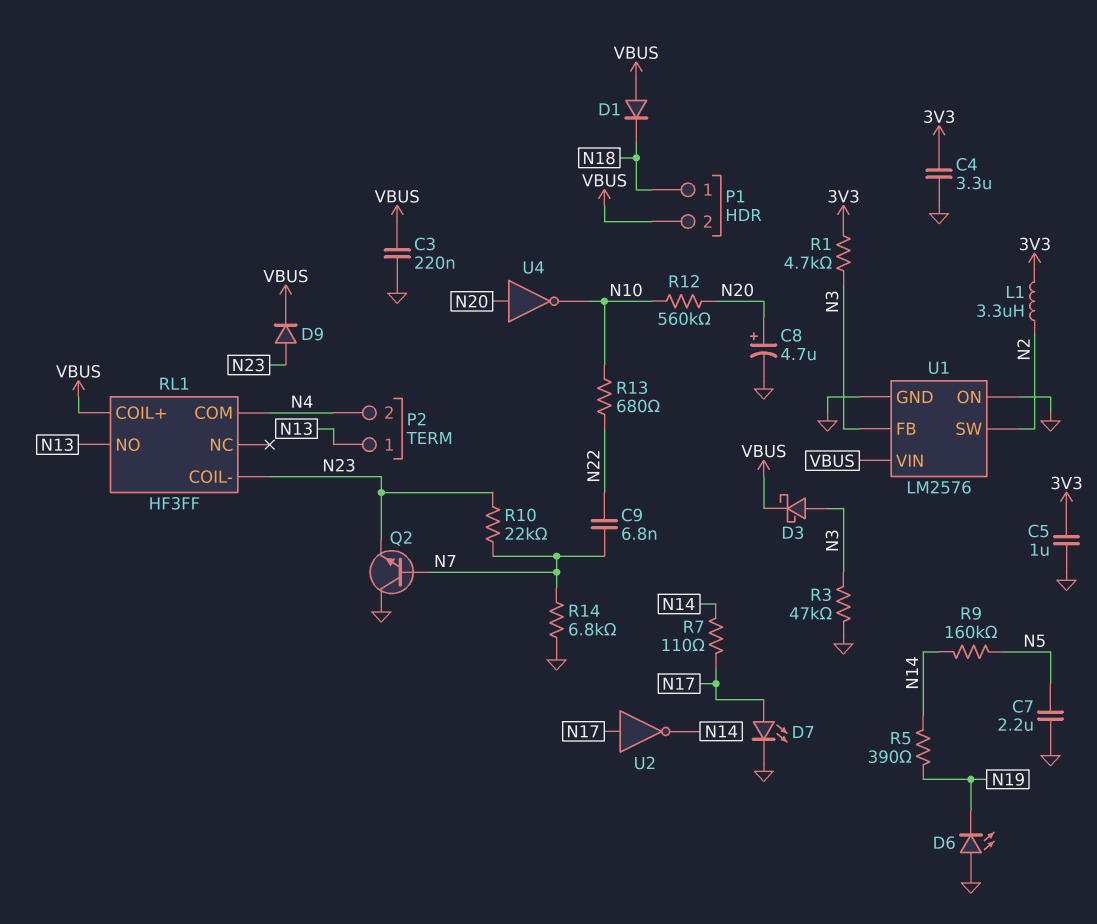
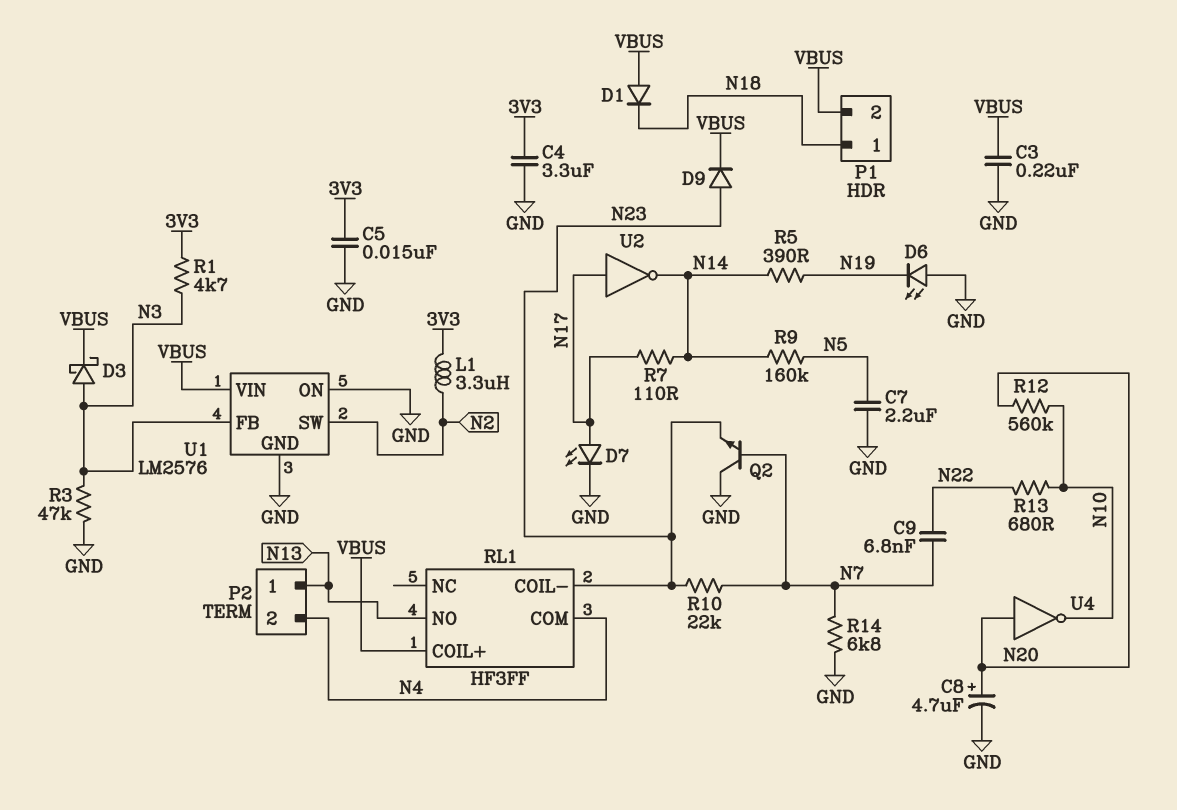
C5: 1uF (3V3, GND) -> 15nF (3V3, GND)

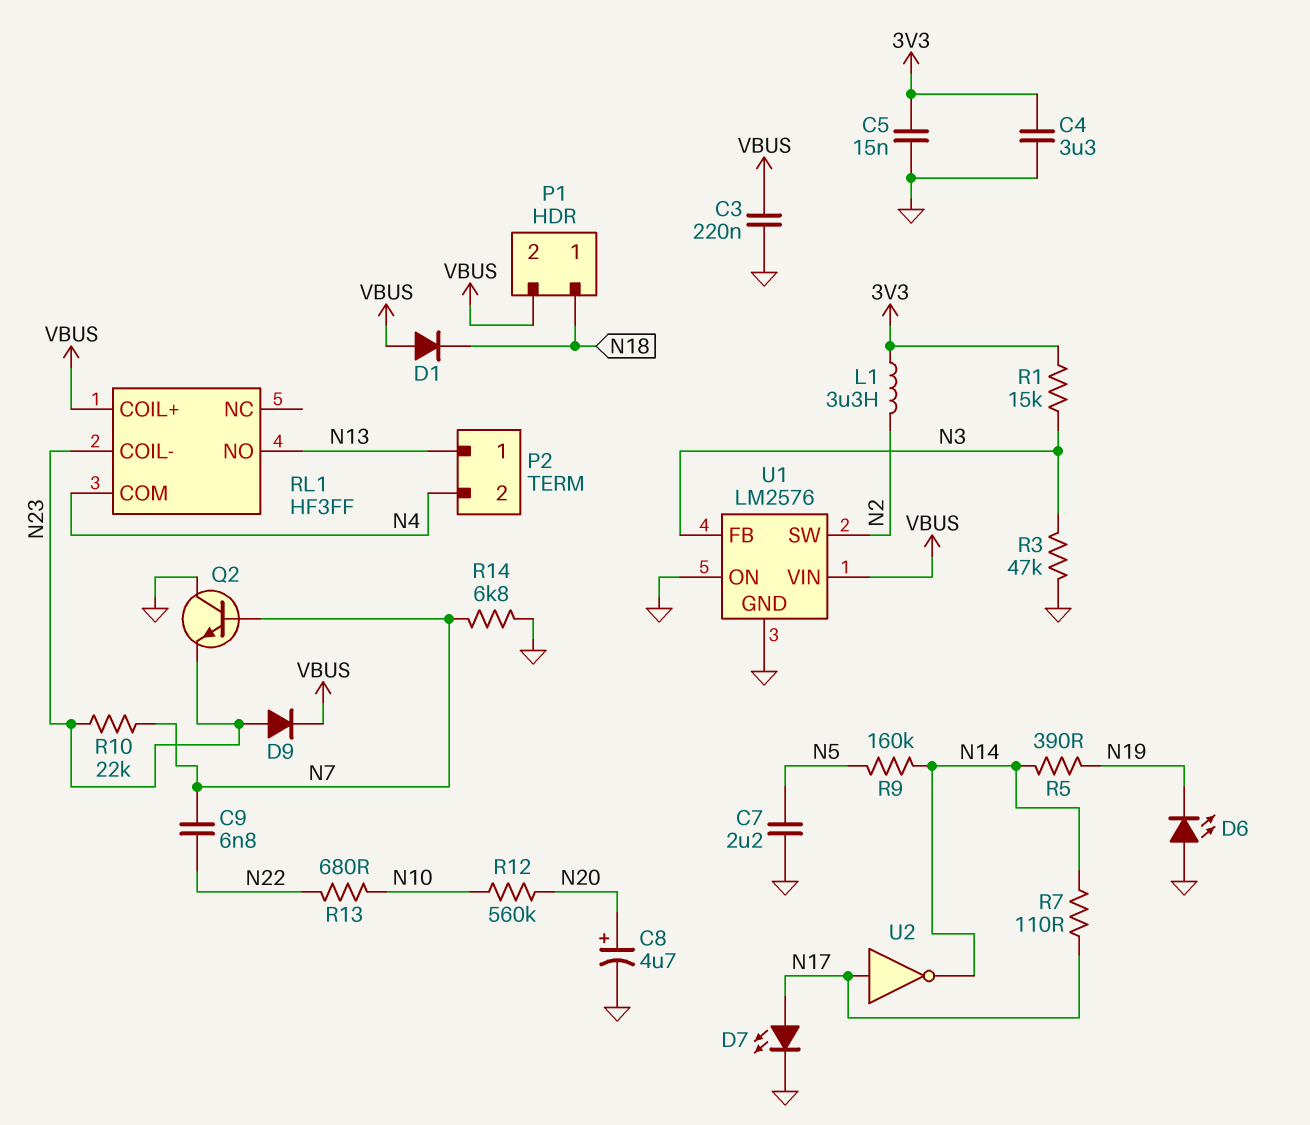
D3: schottky (A N3, K VBUS) -> none
R1: 4.7k (3V3, N3) -> 15k (3V3, N3)
U4: NOT (in N20, out N10) -> none

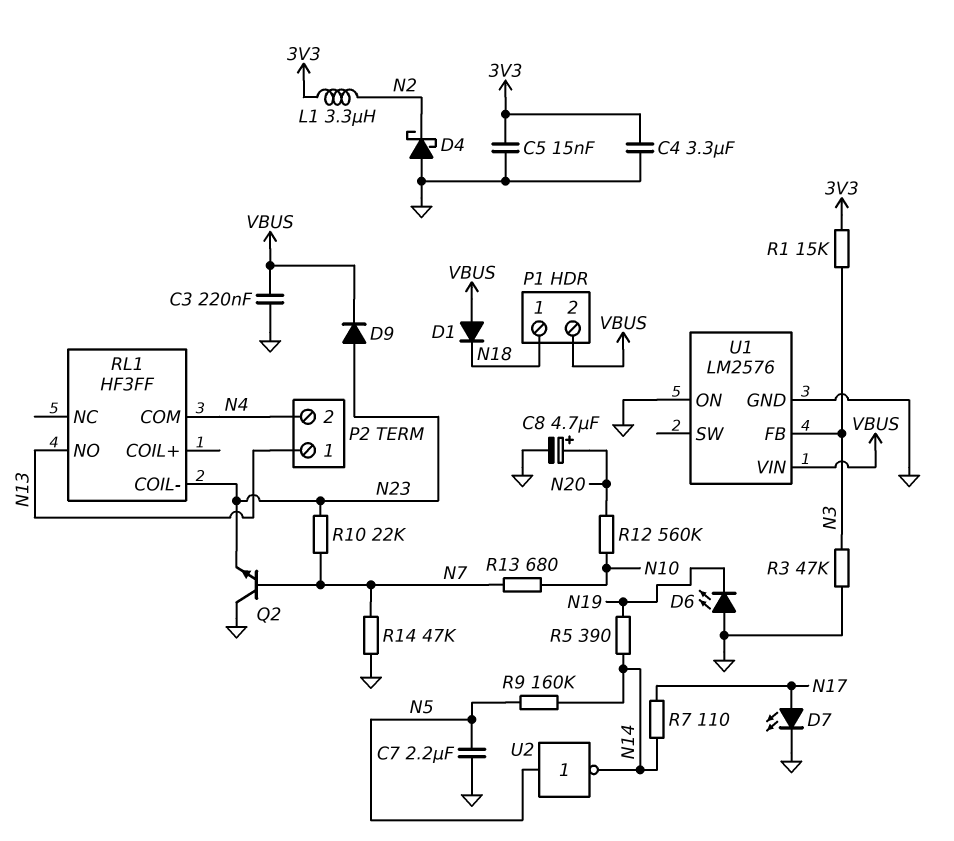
C9: 6.8nF (N7, N22) -> none
D4: none -> schottky (A GND, K N2)
R13: 680 (N10, N22) -> 680 (N7, N10)
R14: 6.8k (GND, N7) -> 47k (GND, N7)
RL1 pin COIL+: VBUS -> none
U1 pin SW: N2 -> none
U2: NOT (in N17, out N14) -> NOT (in N5, out N14)

